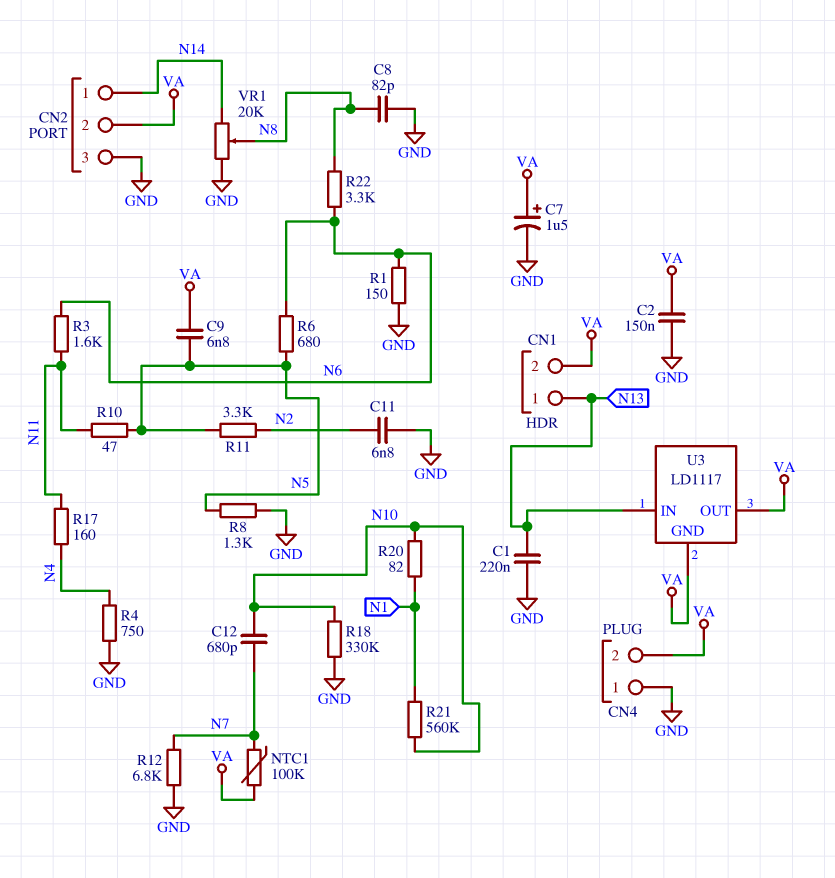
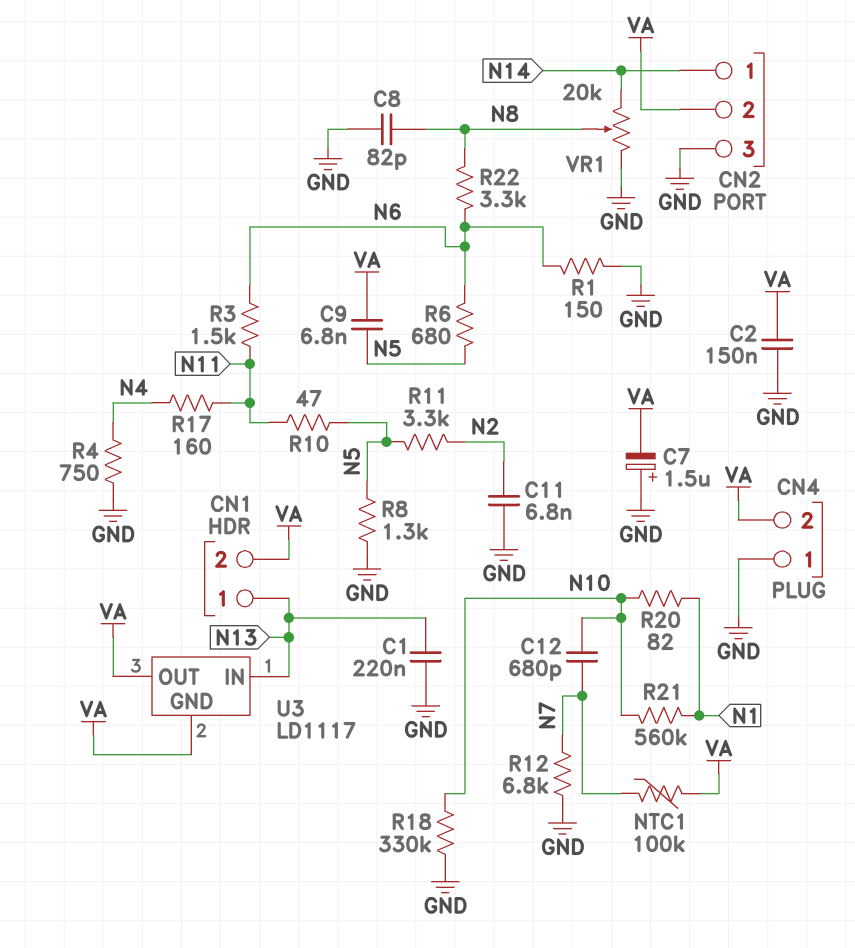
C7: 1.5uF (plus VA, minus GND) -> 1.5uF (plus GND, minus VA)
R3: 1.6k (N6, N11) -> 1.5k (N6, N11)

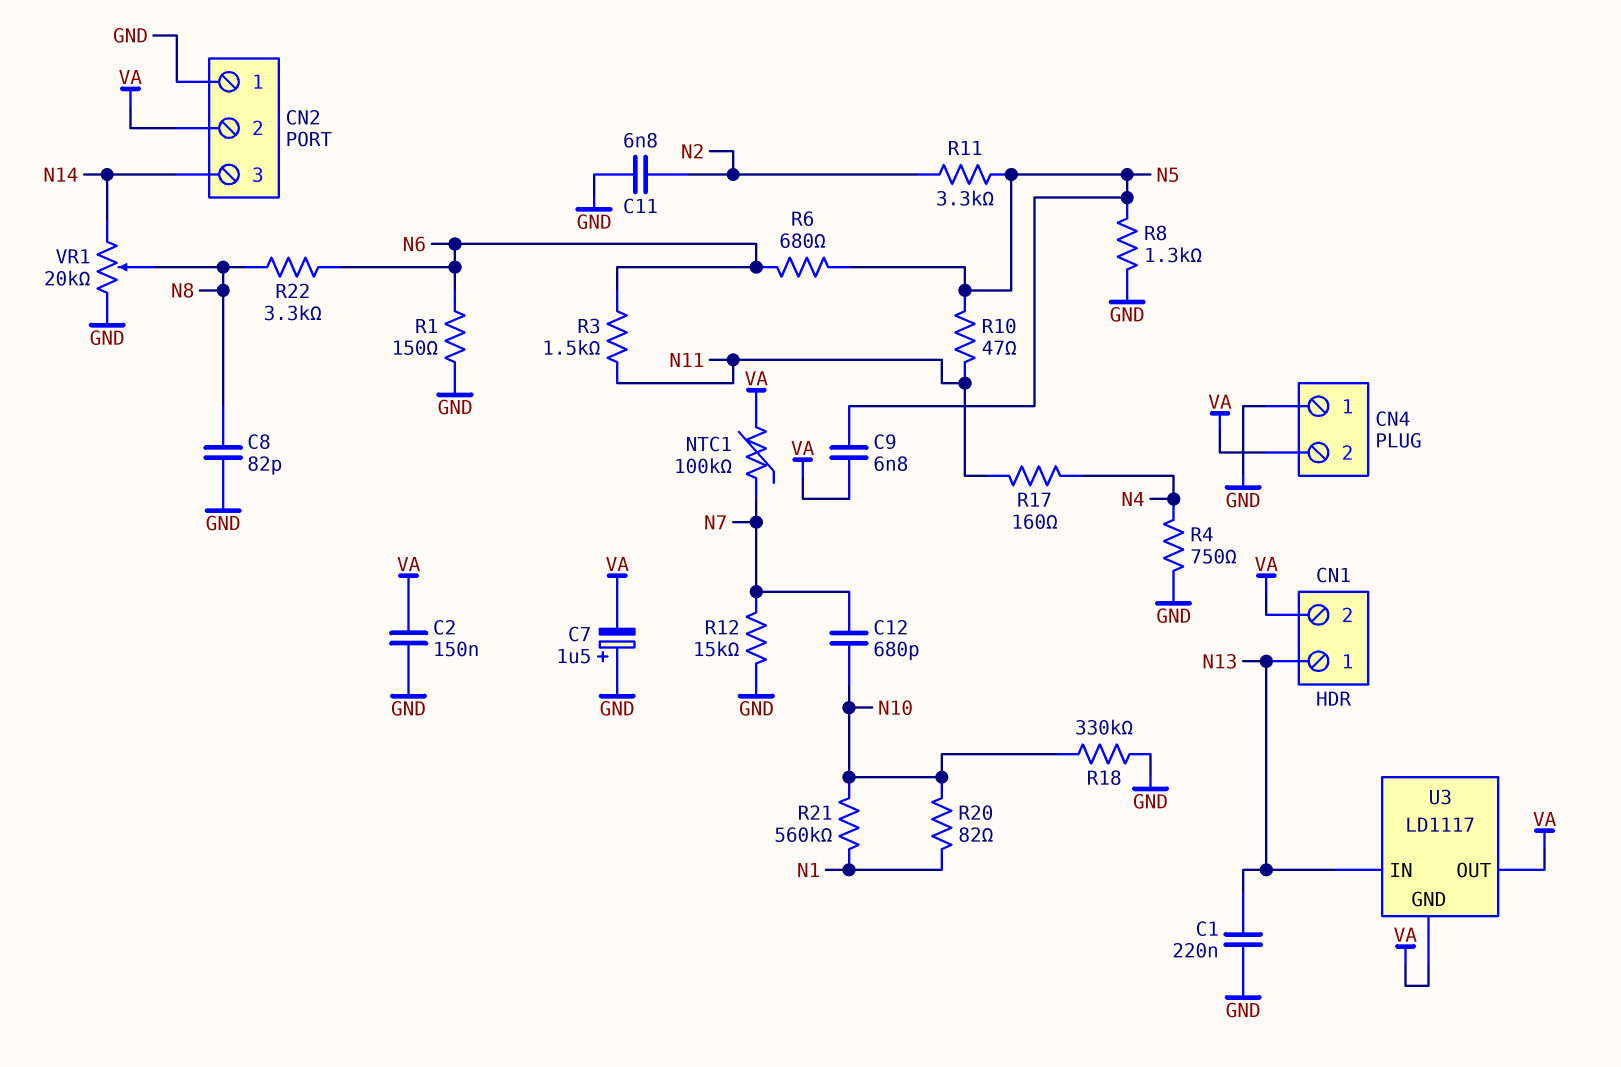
CN2 pin 1: N14 -> GND
CN2 pin 3: GND -> N14
R12: 6.8k (GND, N7) -> 15k (GND, N7)

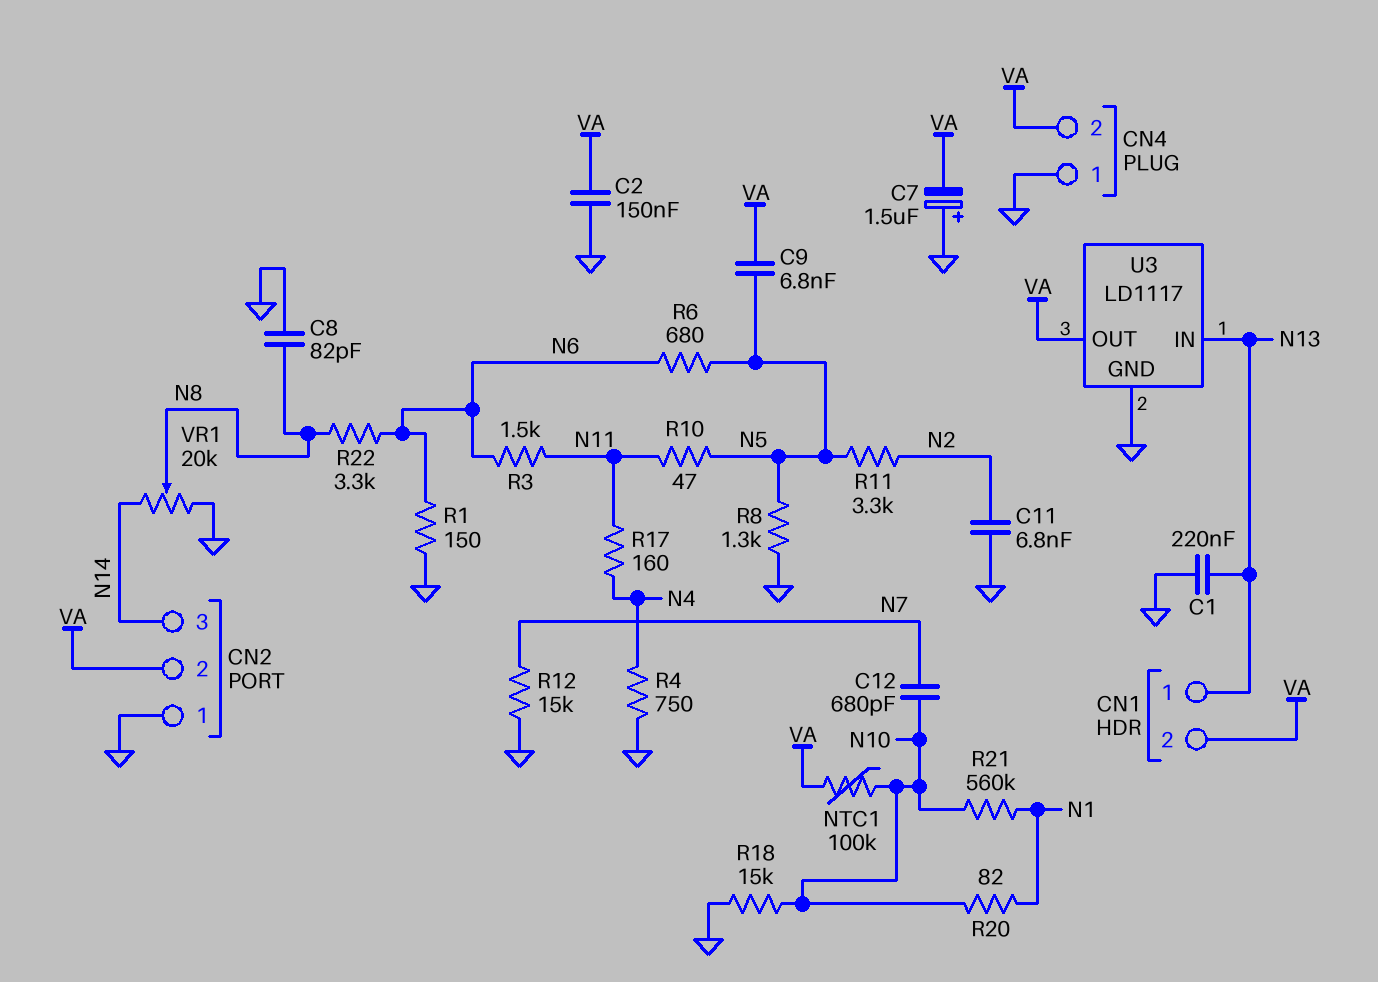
NTC1: 100k (N7, VA) -> 100k (N10, VA)
R18: 330k (GND, N10) -> 15k (GND, N10)
U3 pin GND: VA -> GND

